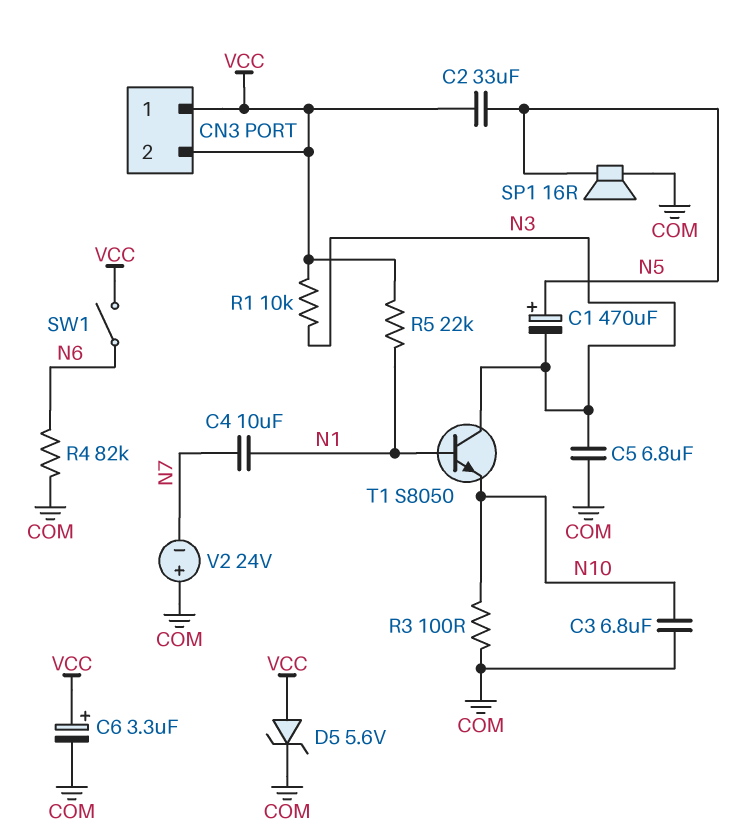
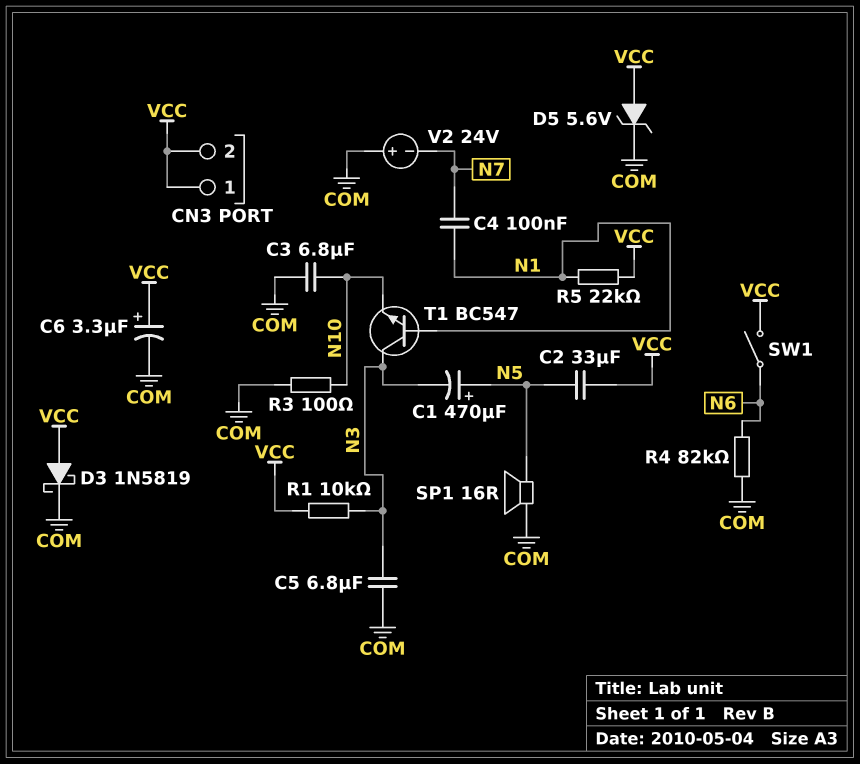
C4: 10uF (N1, N7) -> 100nF (N1, N7)
D3: none -> schottky 1N5819 (A VCC, K COM)
T1: NPN S8050 (B N1, C N3, E N10) -> NPN BC547 (B N1, C N3, E N10)

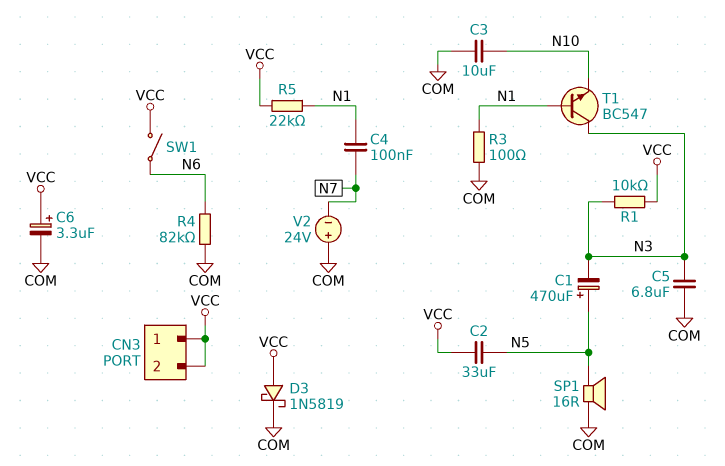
C3: 6.8uF (COM, N10) -> 10uF (COM, N10)
D5: zener 5.6V (A VCC, K COM) -> none
R3: 100 (COM, N10) -> 100 (COM, N1)

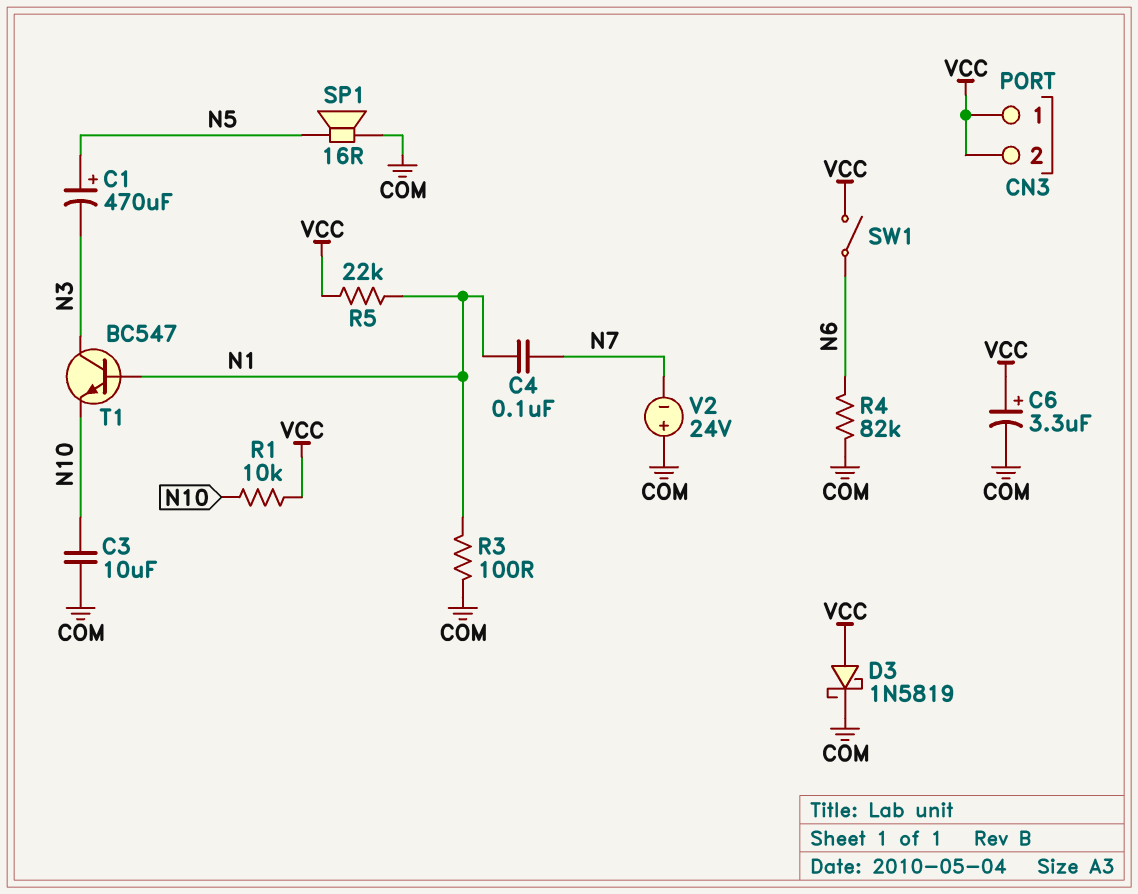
C2: 33uF (N5, VCC) -> none
C5: 6.8uF (COM, N3) -> none
R1: 10k (N3, VCC) -> 10k (N10, VCC)

